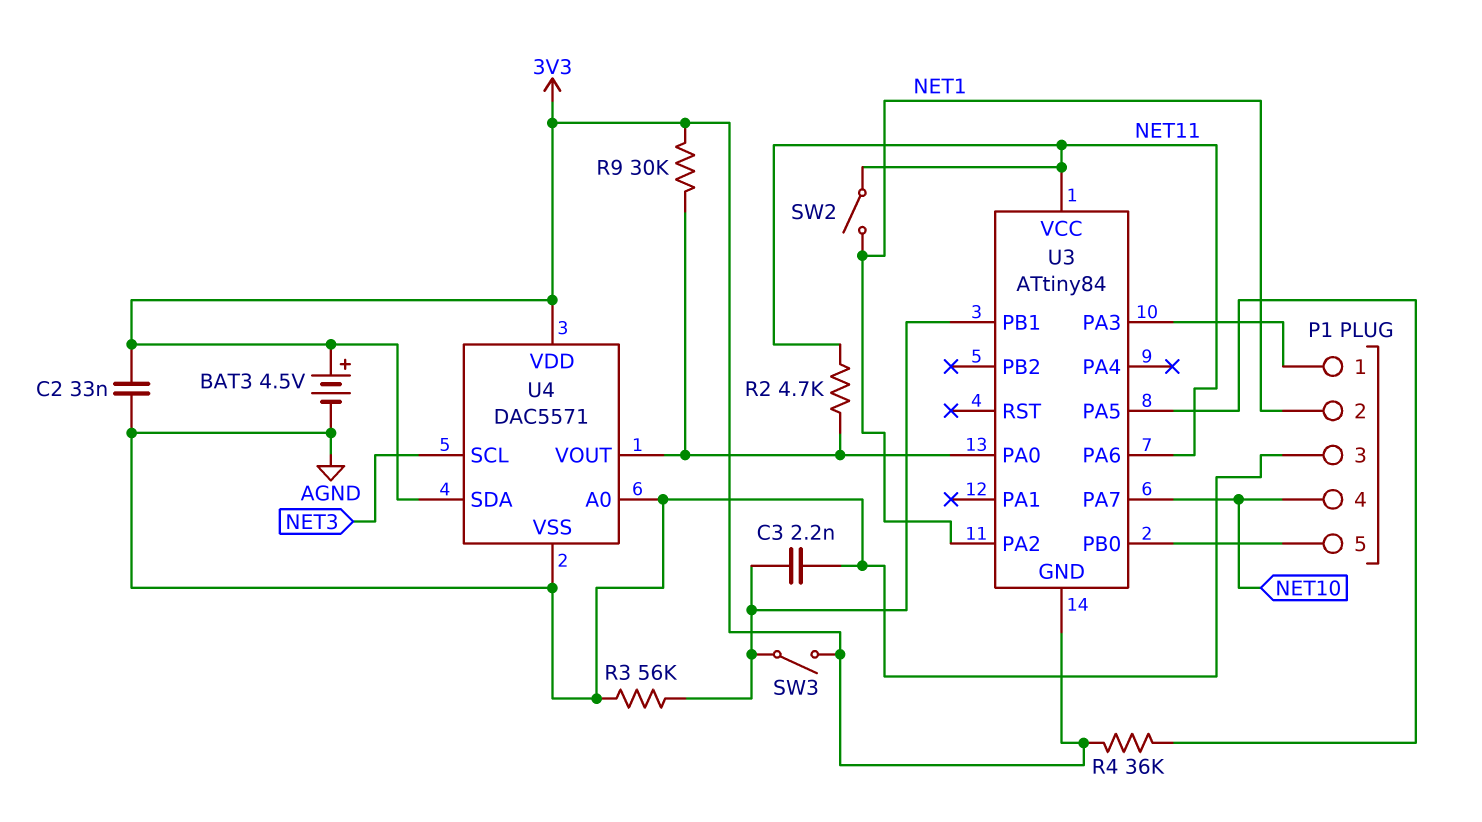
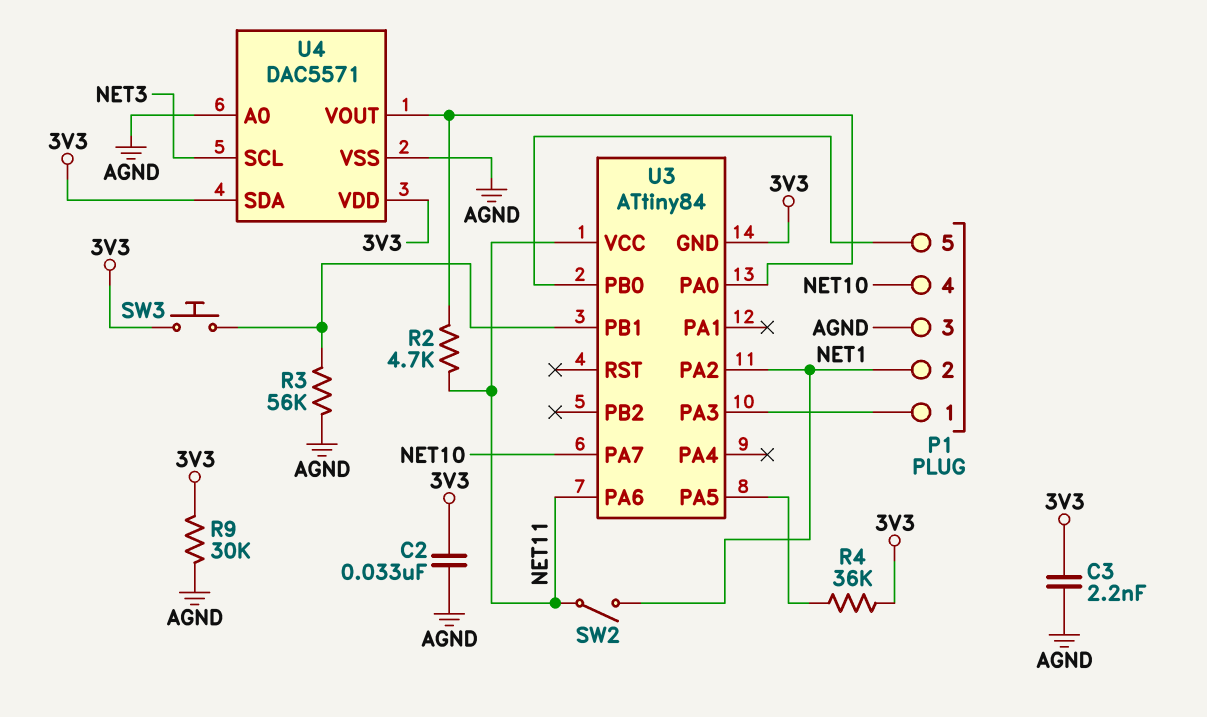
BAT3: 4.5V (plus 3V3, minus AGND) -> none
C3: 2.2nF (AGND, U3/PB1) -> 2.2nF (3V3, AGND)
R9: 30k (3V3, U3/PA0) -> 30k (3V3, AGND)
SW3: switch (3V3, U3/PB1) -> button (3V3, U3/PB1)

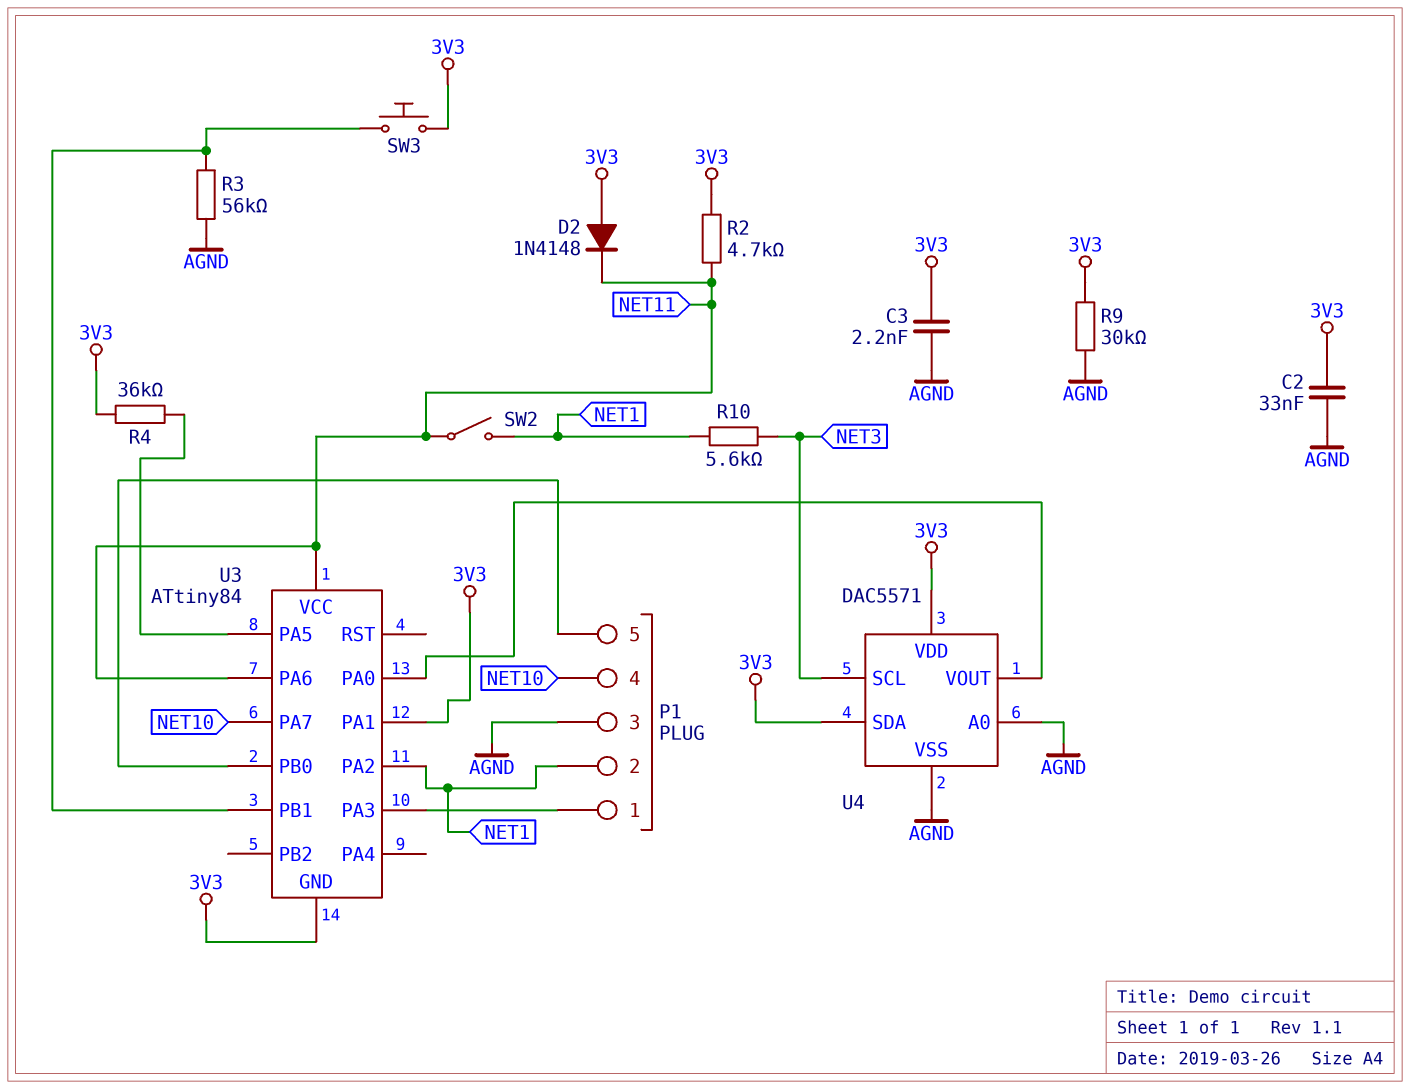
D2: none -> diode 1N4148 (A 3V3, K NET11)
R2: 4.7k (NET11, U3/PA0) -> 4.7k (3V3, NET11)
R10: none -> 5.6k (NET1, NET3)
U3 pin PA1: none -> 3V3

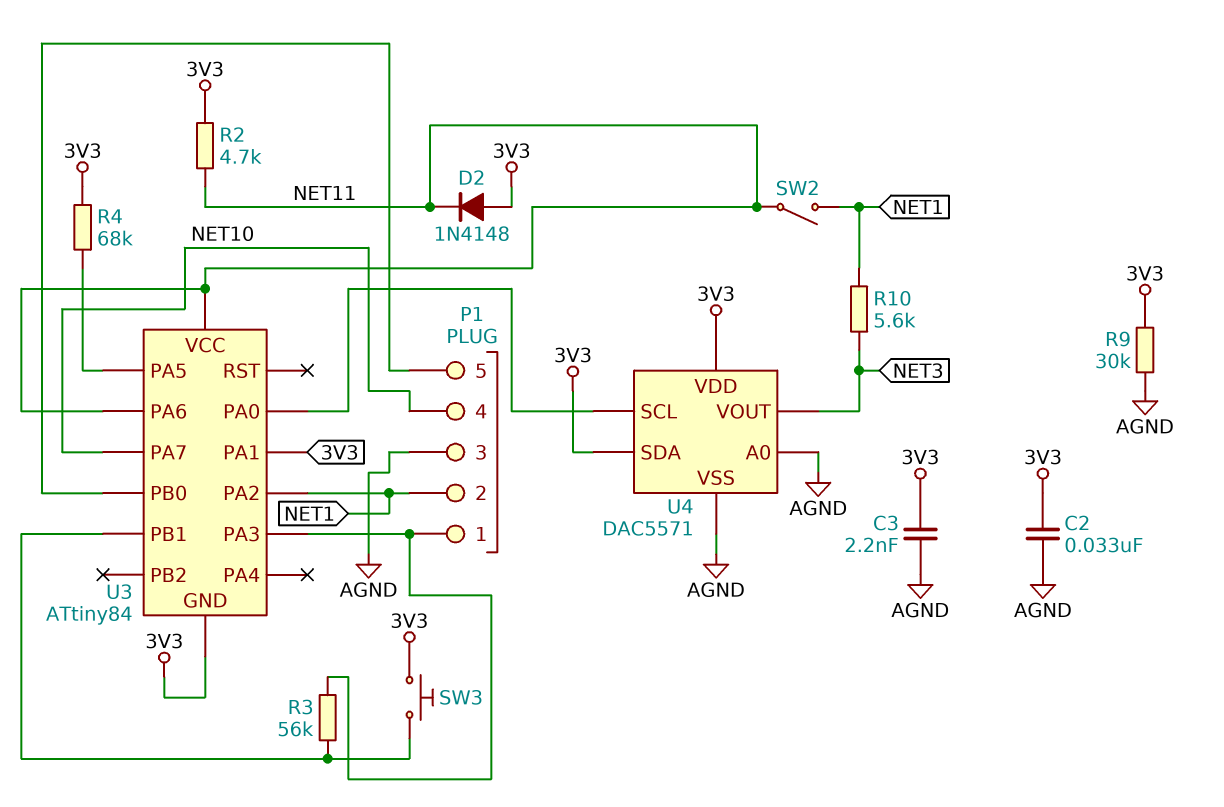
R3: 56k (AGND, U3/PB1) -> 56k (P1/1, U3/PB1)
R4: 36k (3V3, U3/PA5) -> 68k (3V3, U3/PA5)
U4 pin SCL: NET3 -> U3/PA0
U4 pin VOUT: U3/PA0 -> NET3

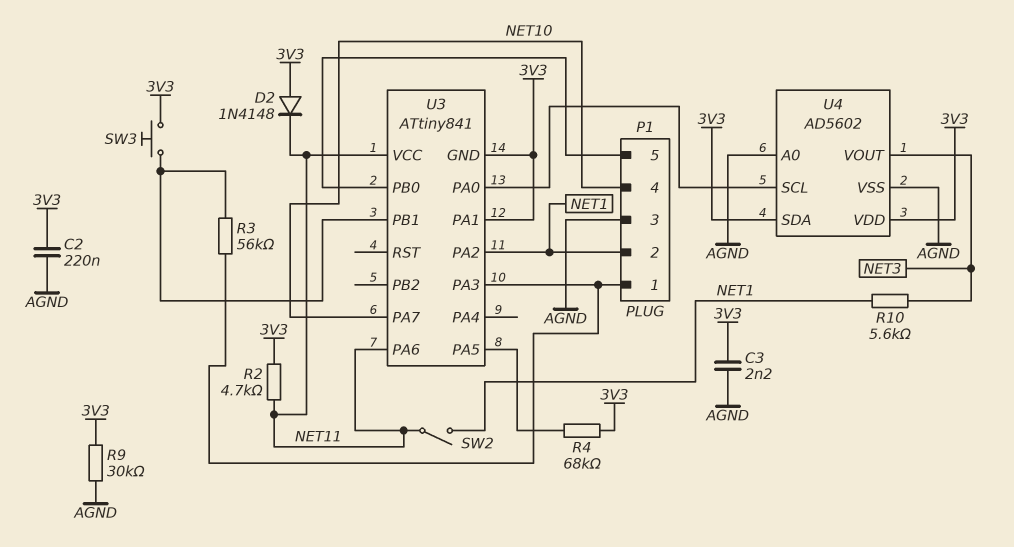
C2: 33nF (3V3, AGND) -> 220nF (3V3, AGND)
U3: ATtiny84 -> ATtiny841
U4: DAC5571 -> AD5602

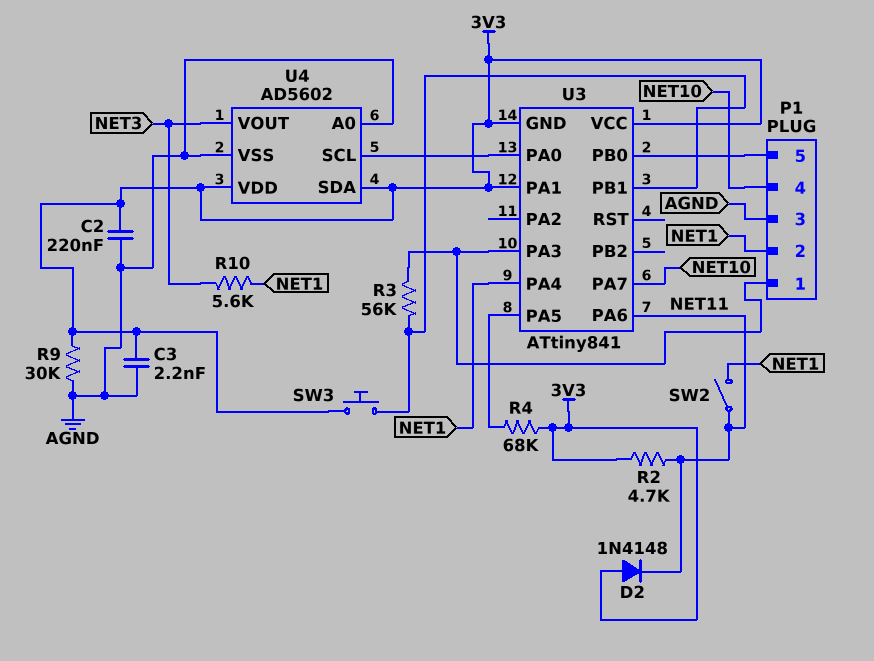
U3 pin PA2: NET1 -> none
U3 pin PA4: none -> NET1
U3 pin VCC: NET11 -> 3V3

